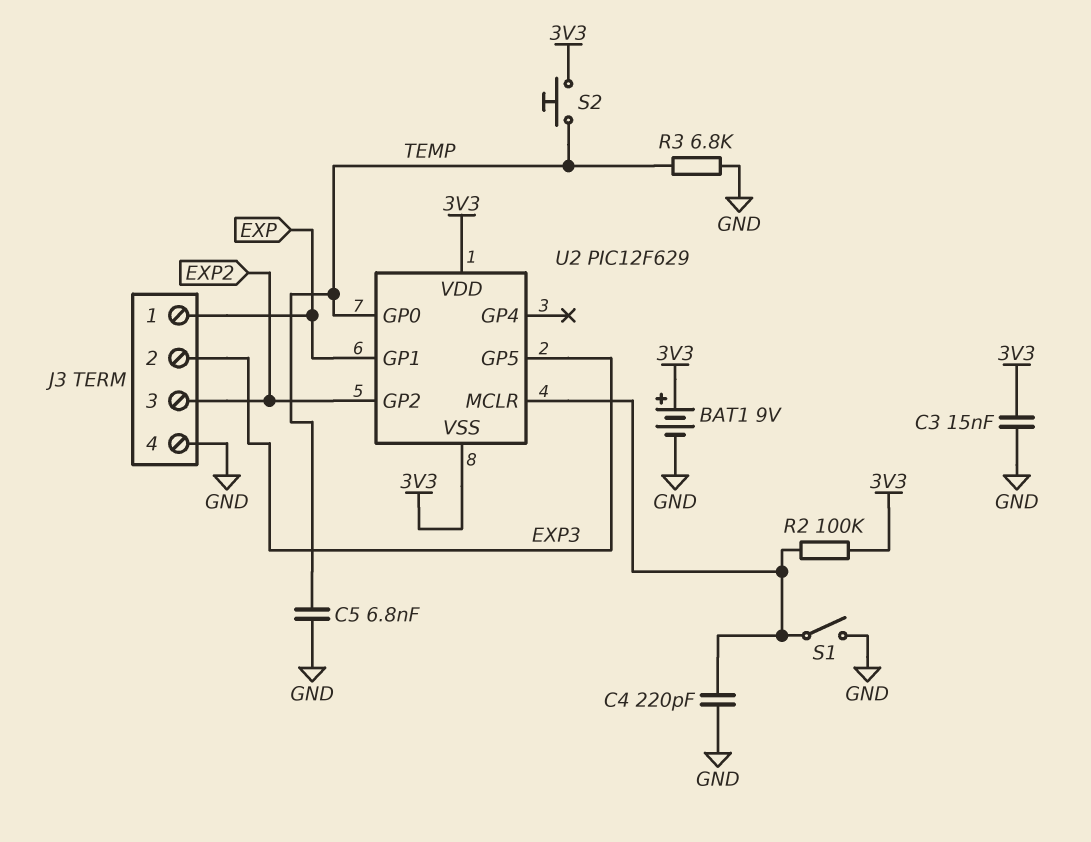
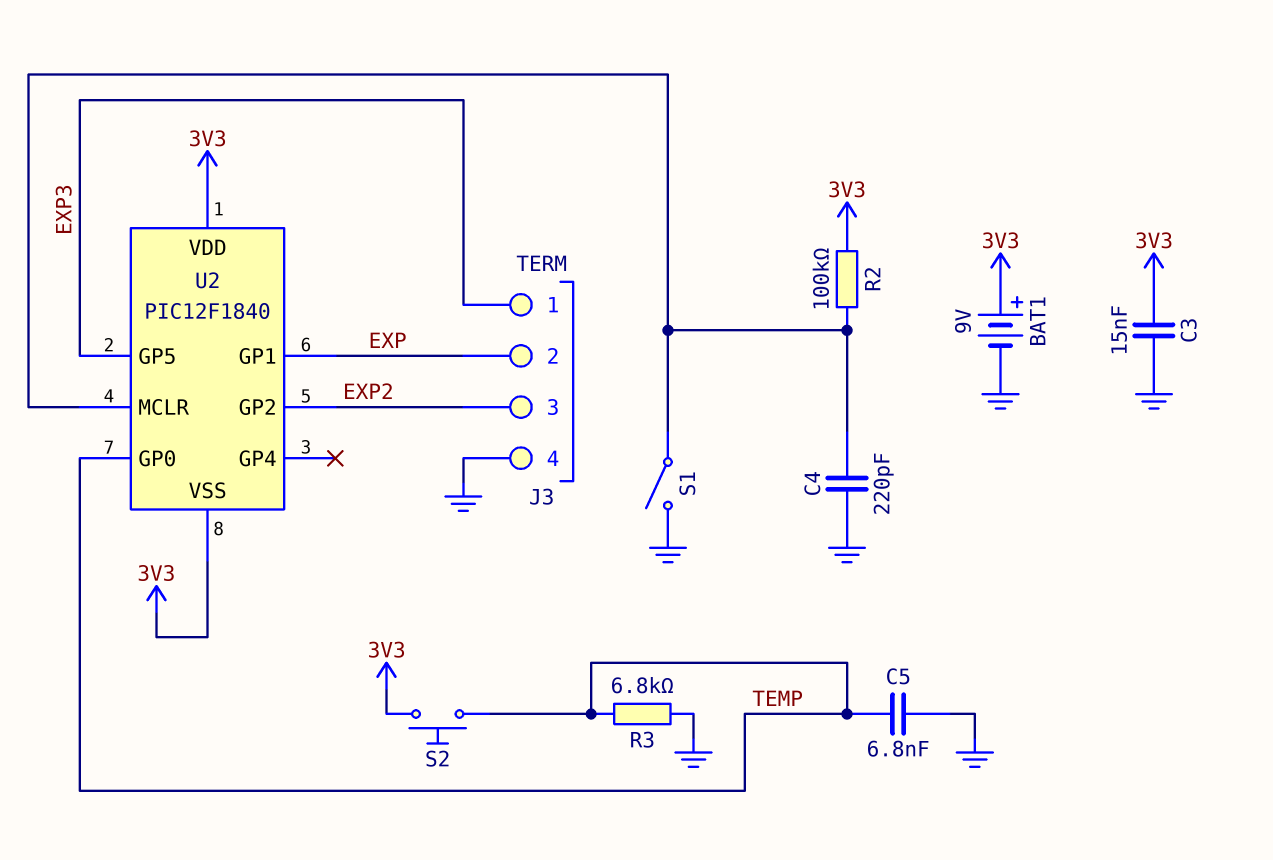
J3 pin 1: EXP -> EXP3
J3 pin 2: EXP3 -> EXP
U2: PIC12F629 -> PIC12F1840

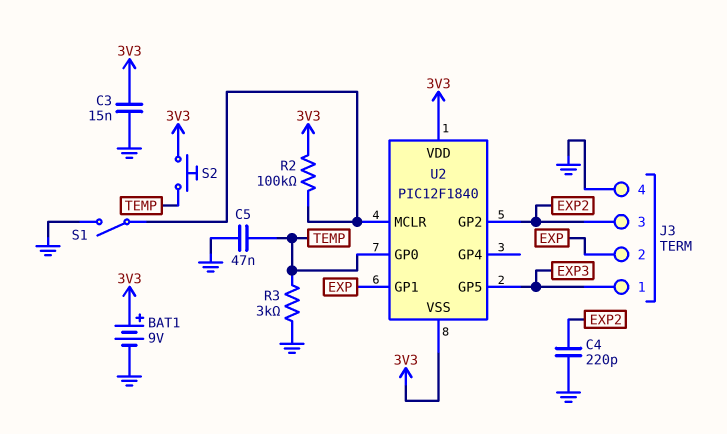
C4: 220pF (GND, U2/MCLR) -> 220pF (EXP2, GND)
C5: 6.8nF (GND, TEMP) -> 47nF (GND, TEMP)
R3: 6.8k (GND, TEMP) -> 3k (GND, TEMP)

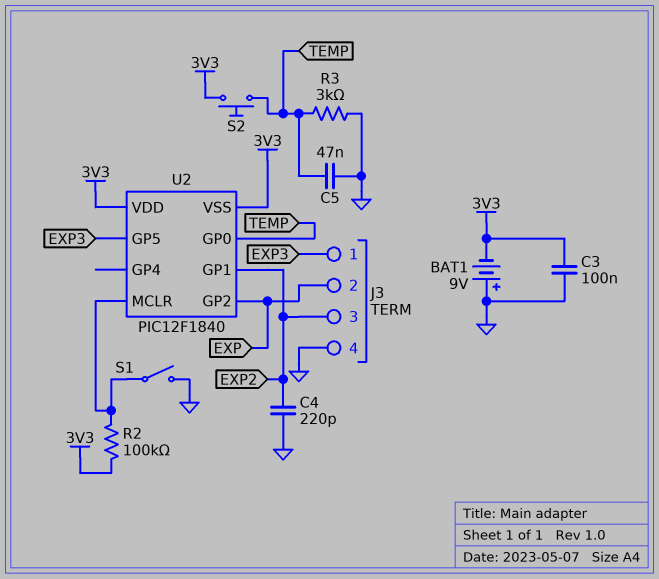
BAT1: 9V (plus 3V3, minus GND) -> 9V (plus GND, minus 3V3)
C3: 15nF (3V3, GND) -> 100nF (3V3, GND)
U2 pin GP1: EXP -> EXP2
U2 pin GP2: EXP2 -> EXP

